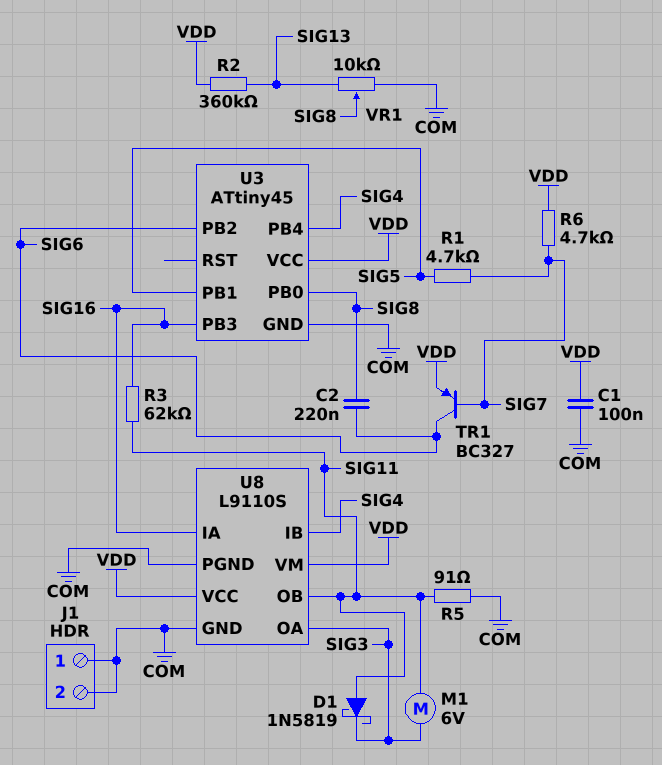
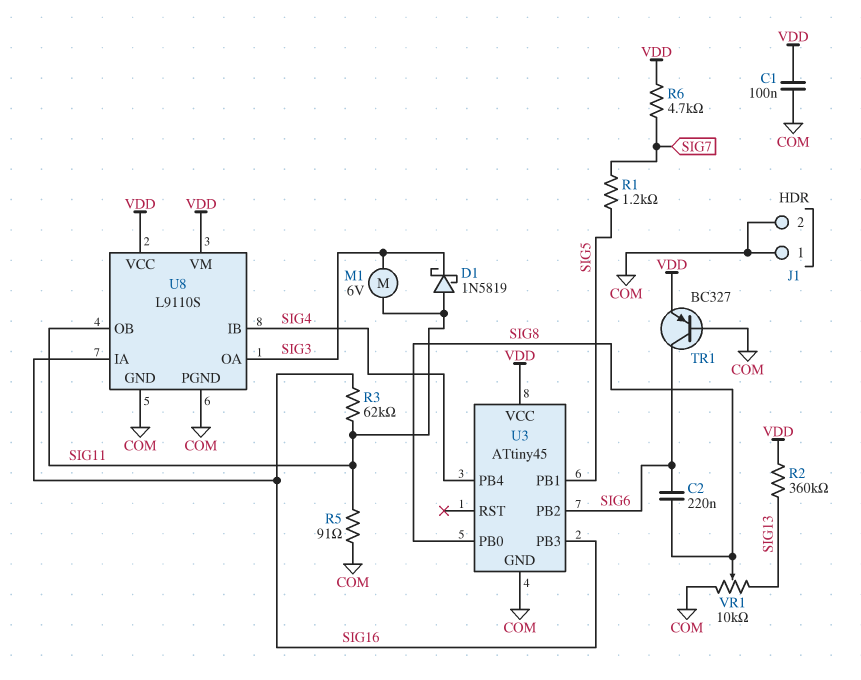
R1: 4.7k (SIG5, SIG7) -> 1.2k (SIG5, SIG7)
TR1: PNP BC327 (B SIG7, C SIG6, E VDD) -> PNP BC327 (B COM, C SIG6, E VDD)

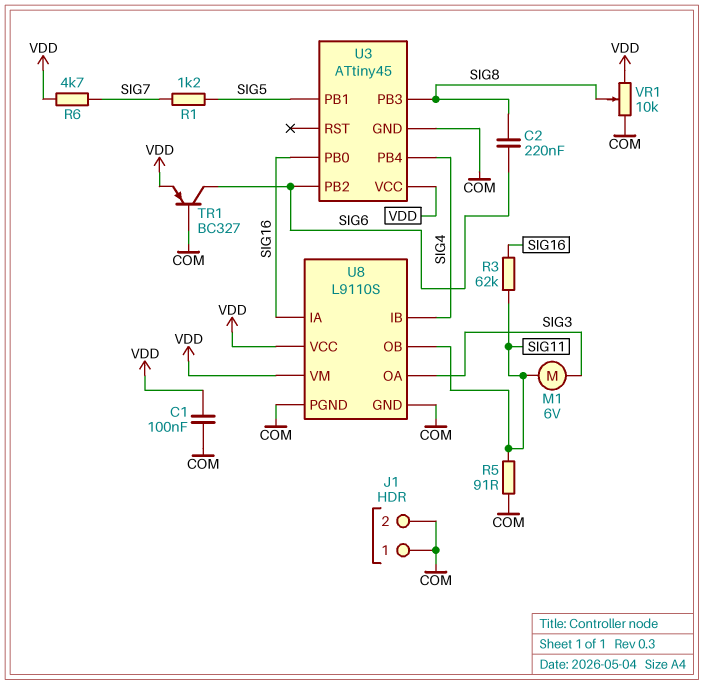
D1: schottky 1N5819 (A SIG11, K SIG3) -> none
R2: 360k (SIG13, VDD) -> none
U3 pin PB0: SIG8 -> SIG16
U3 pin PB3: SIG16 -> SIG8
VR1: 10k (COM, SIG13, wiper SIG8) -> 10k (COM, VDD, wiper SIG8)

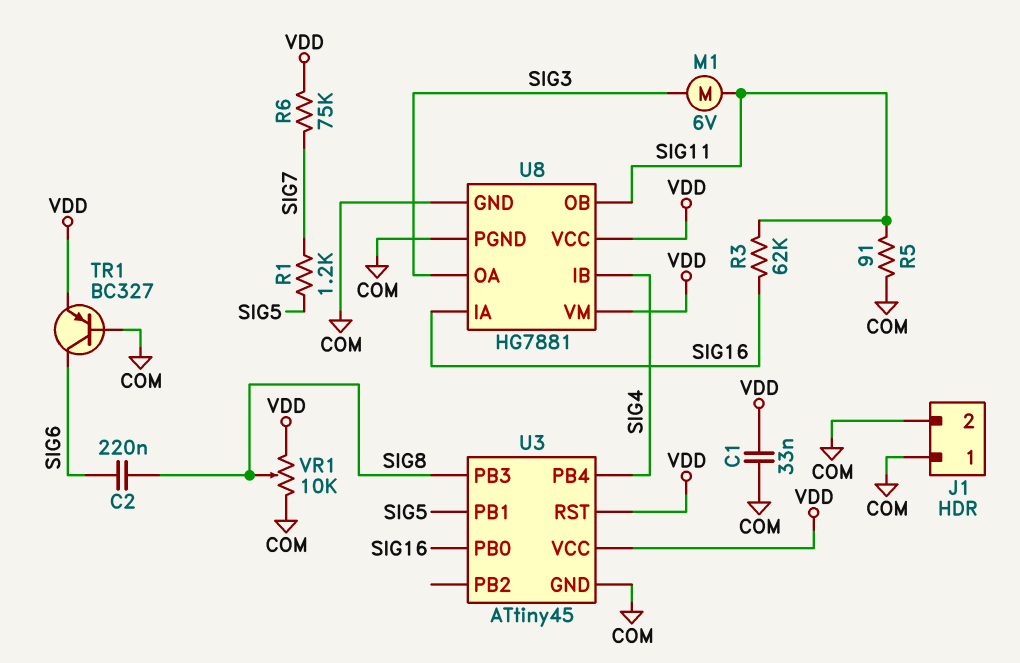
C1: 100nF (COM, VDD) -> 33nF (COM, VDD)
R6: 4.7k (SIG7, VDD) -> 75k (SIG7, VDD)
U3 pin PB2: SIG6 -> none
U3 pin RST: none -> VDD
U8: L9110S -> HG7881

